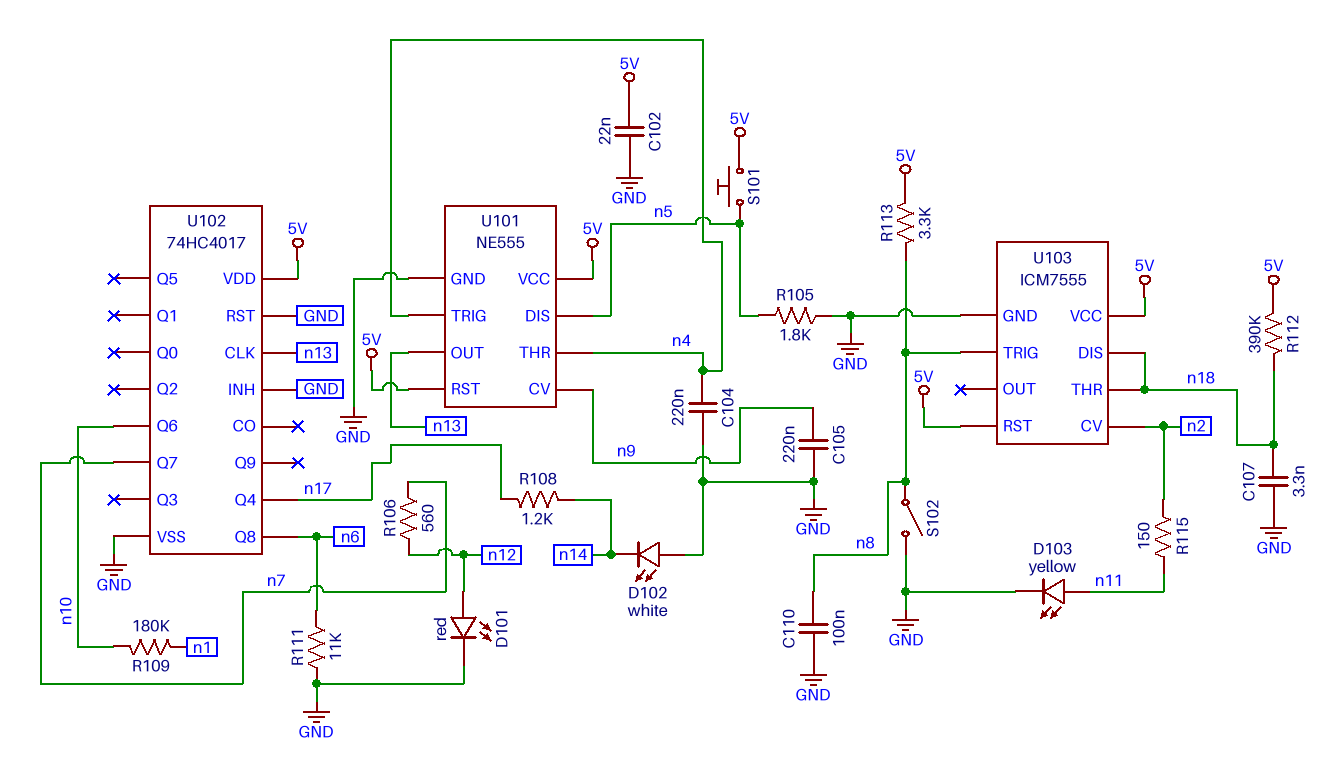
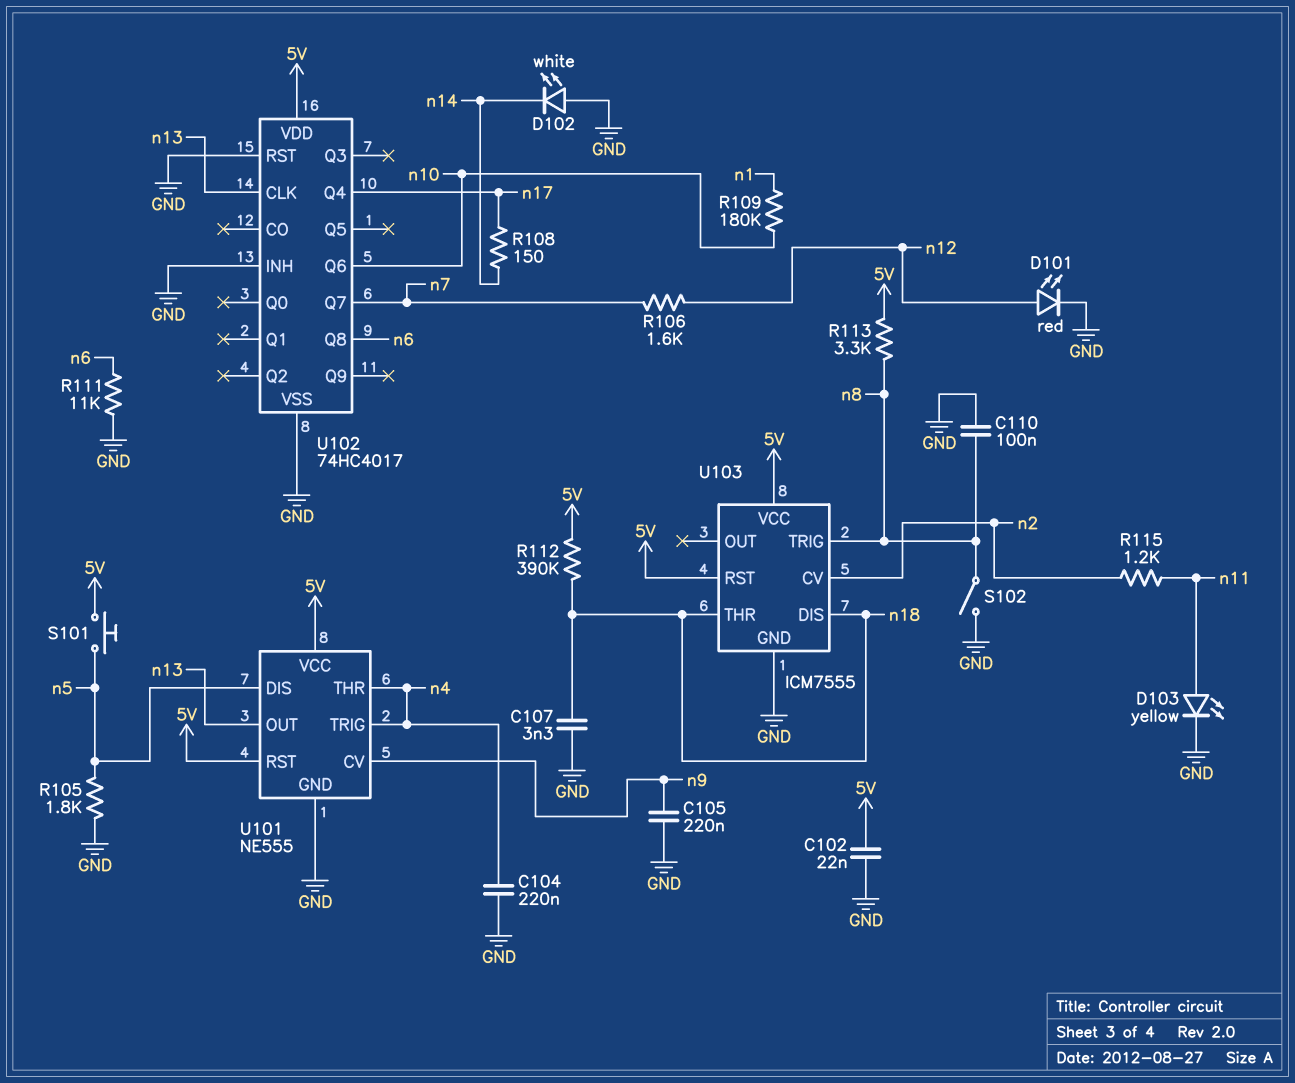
R106: 560 (n7, n12) -> 1.6k (n7, n12)
R108: 1.2k (n14, n17) -> 150 (n14, n17)
R115: 150 (n2, n11) -> 1.2k (n2, n11)

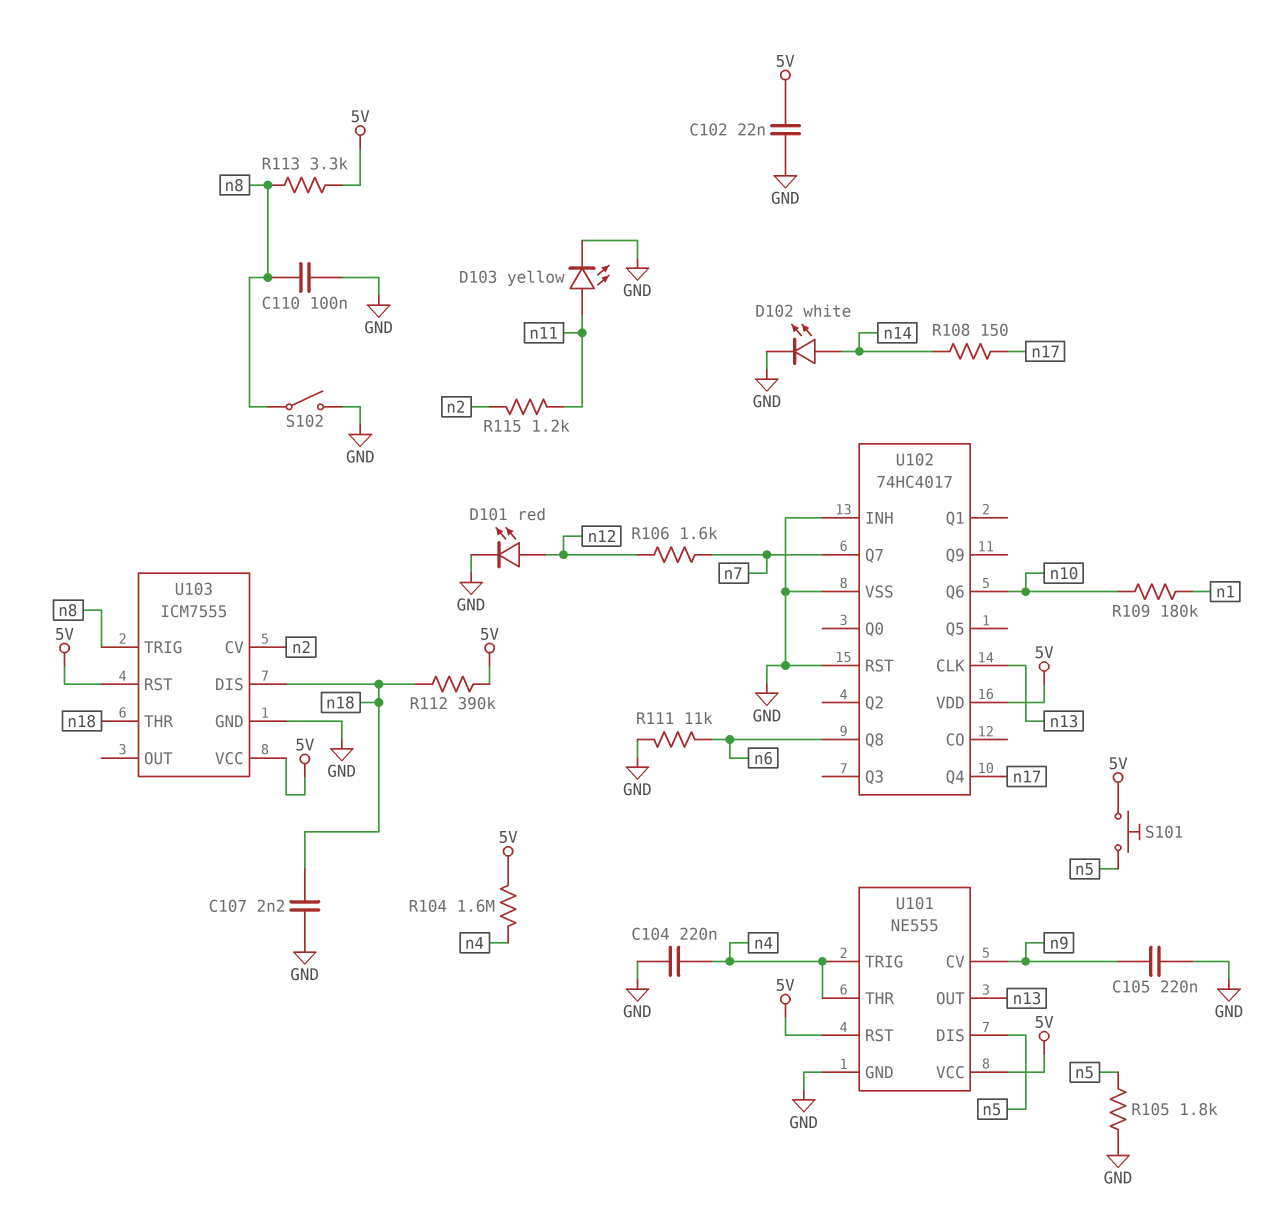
C107: 3.3nF (GND, n18) -> 2.2nF (GND, n18)
D102: LED white (A GND, K n14) -> LED white (A n14, K GND)
R104: none -> 1.6M (5V, n4)

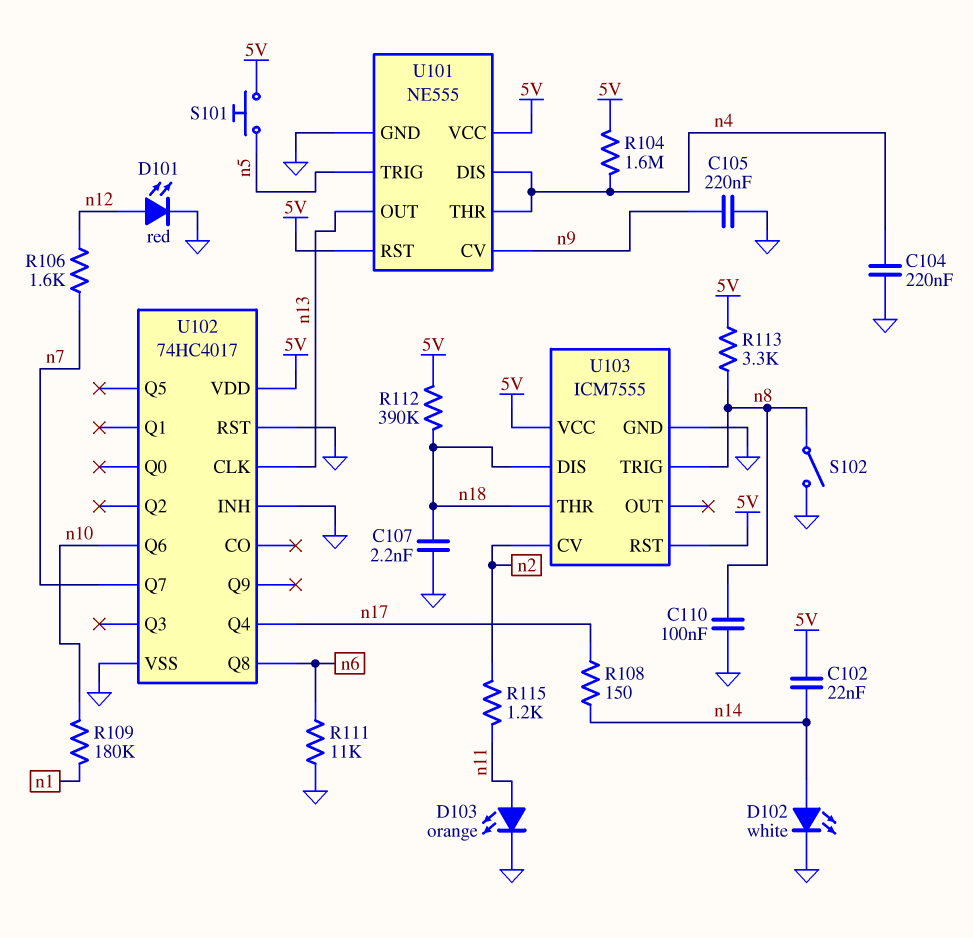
C102: 22nF (5V, GND) -> 22nF (5V, n14)
D103: LED yellow (A n11, K GND) -> LED orange (A n11, K GND)
R105: 1.8k (GND, n5) -> none
U101 pin DIS: n5 -> n4
U101 pin TRIG: n4 -> n5

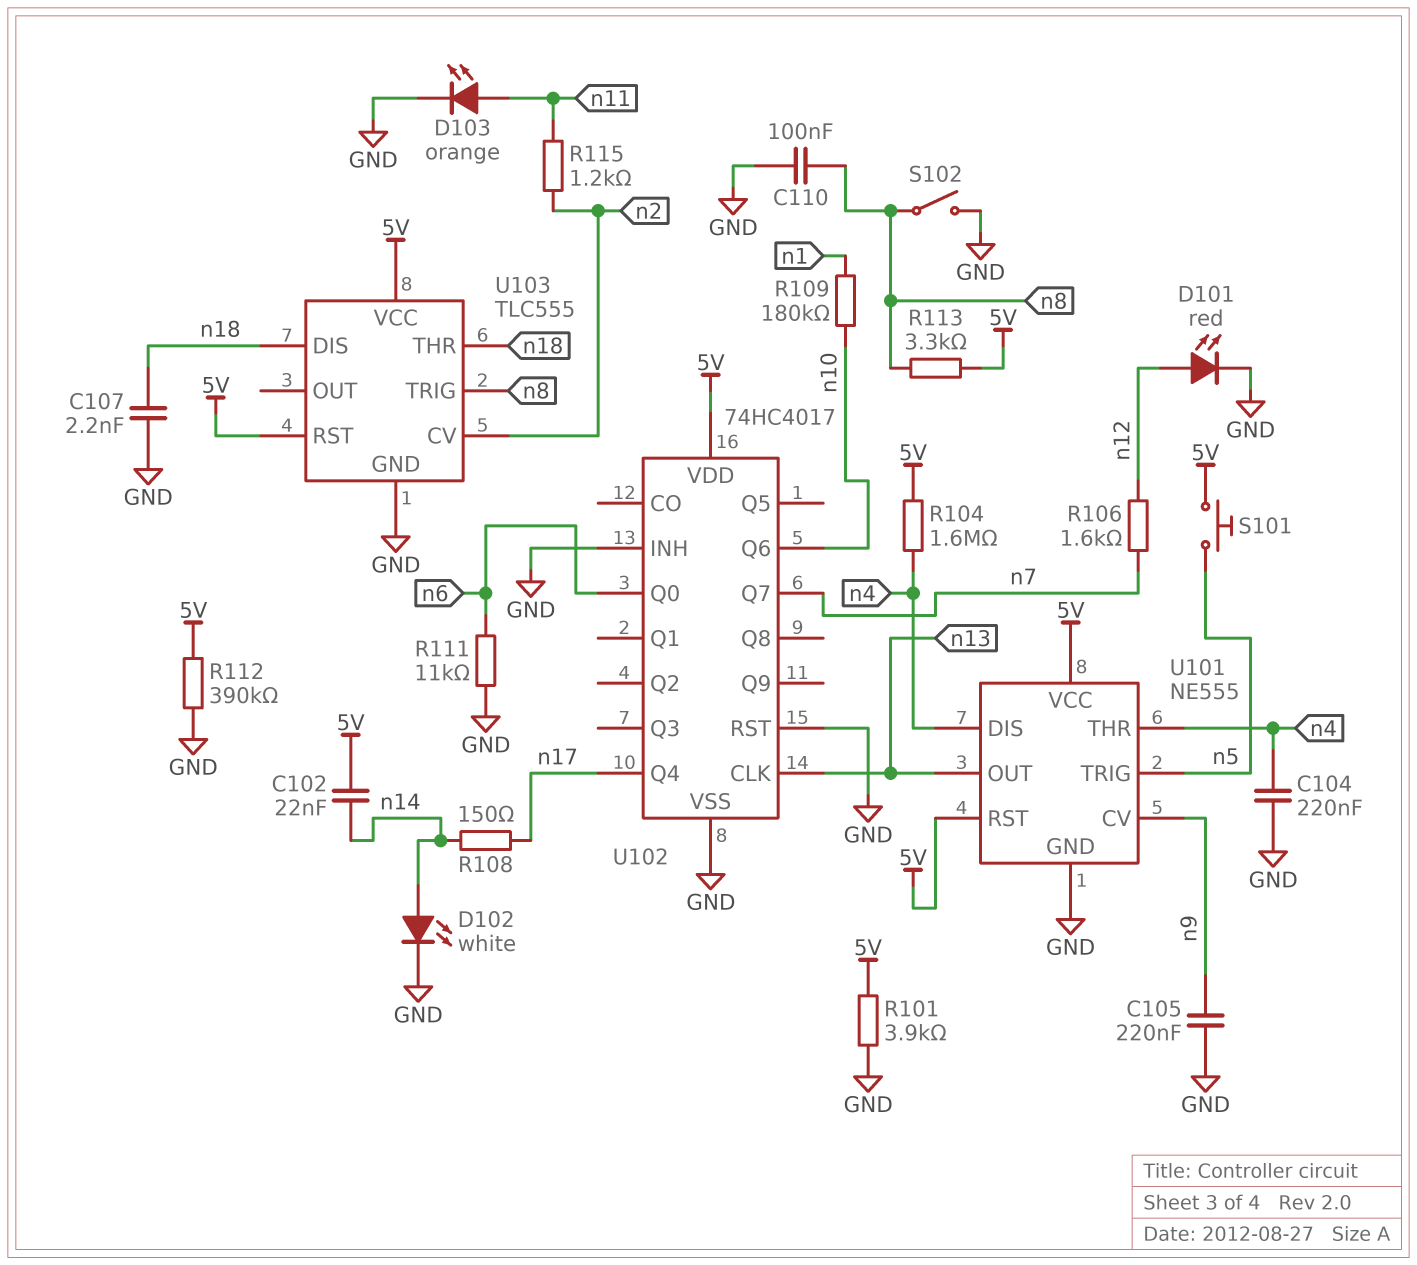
R101: none -> 3.9k (5V, GND)
R112: 390k (5V, n18) -> 390k (5V, GND)
U102 pin Q0: none -> n6
U102 pin Q8: n6 -> none
U103: ICM7555 -> TLC555

